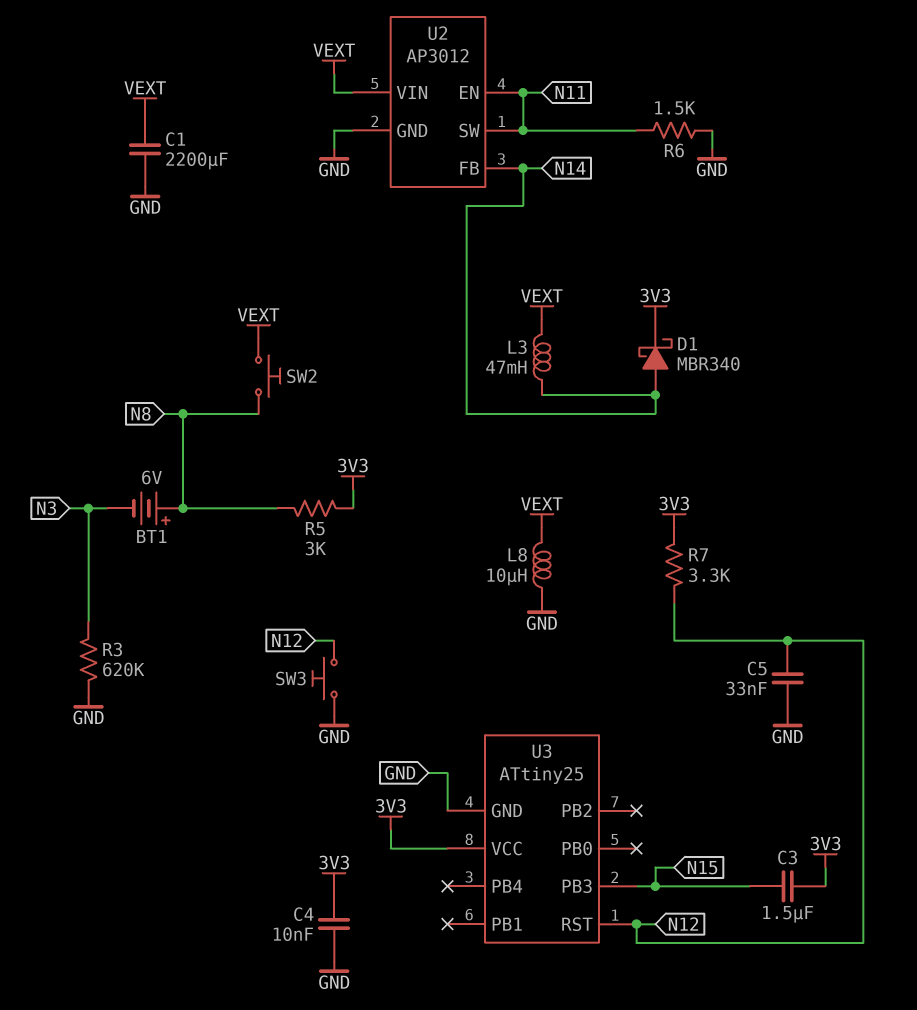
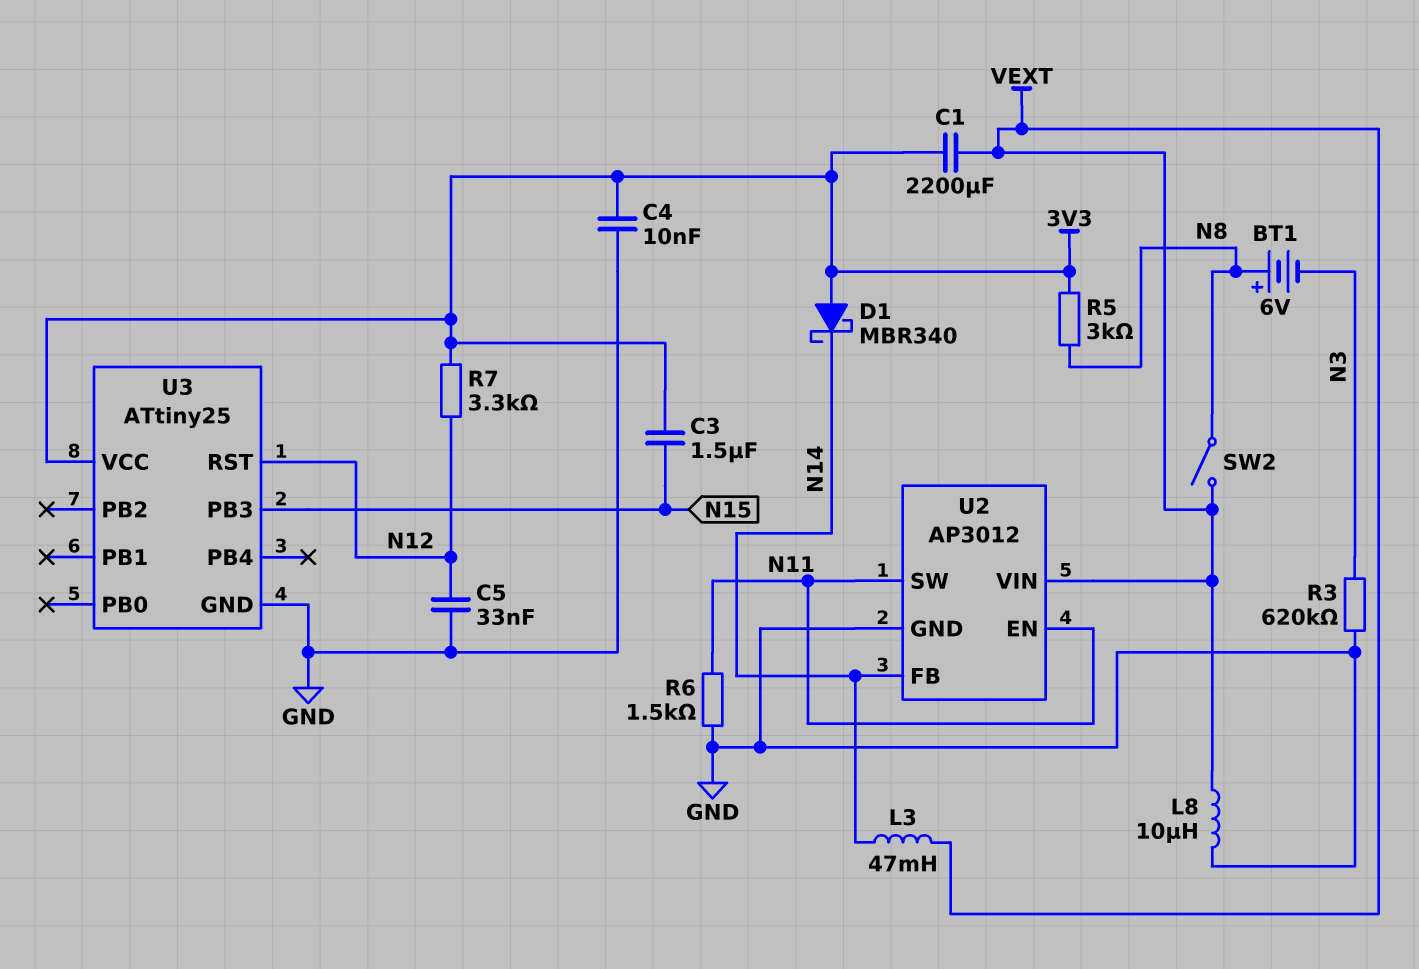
C1: 2200uF (GND, VEXT) -> 2200uF (3V3, VEXT)
D1: schottky MBR340 (A N14, K 3V3) -> schottky MBR340 (A 3V3, K N14)
SW2: button (N8, VEXT) -> switch (N8, VEXT)
SW3: button (GND, N12) -> none

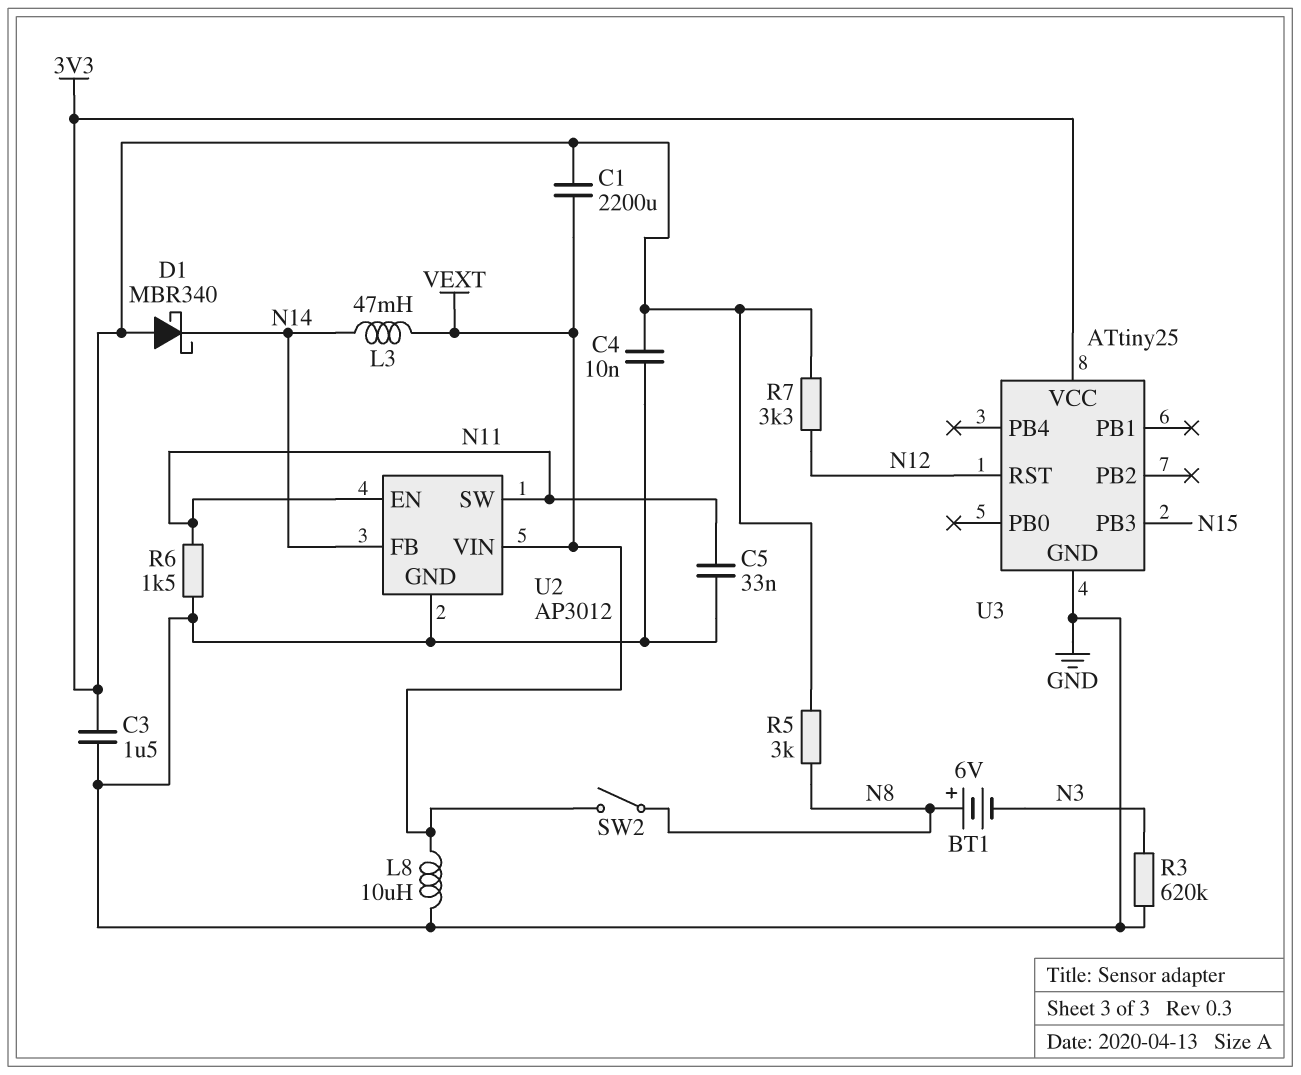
C3: 1.5uF (3V3, N15) -> 1.5uF (3V3, GND)
C5: 33nF (GND, N12) -> 33nF (GND, N11)

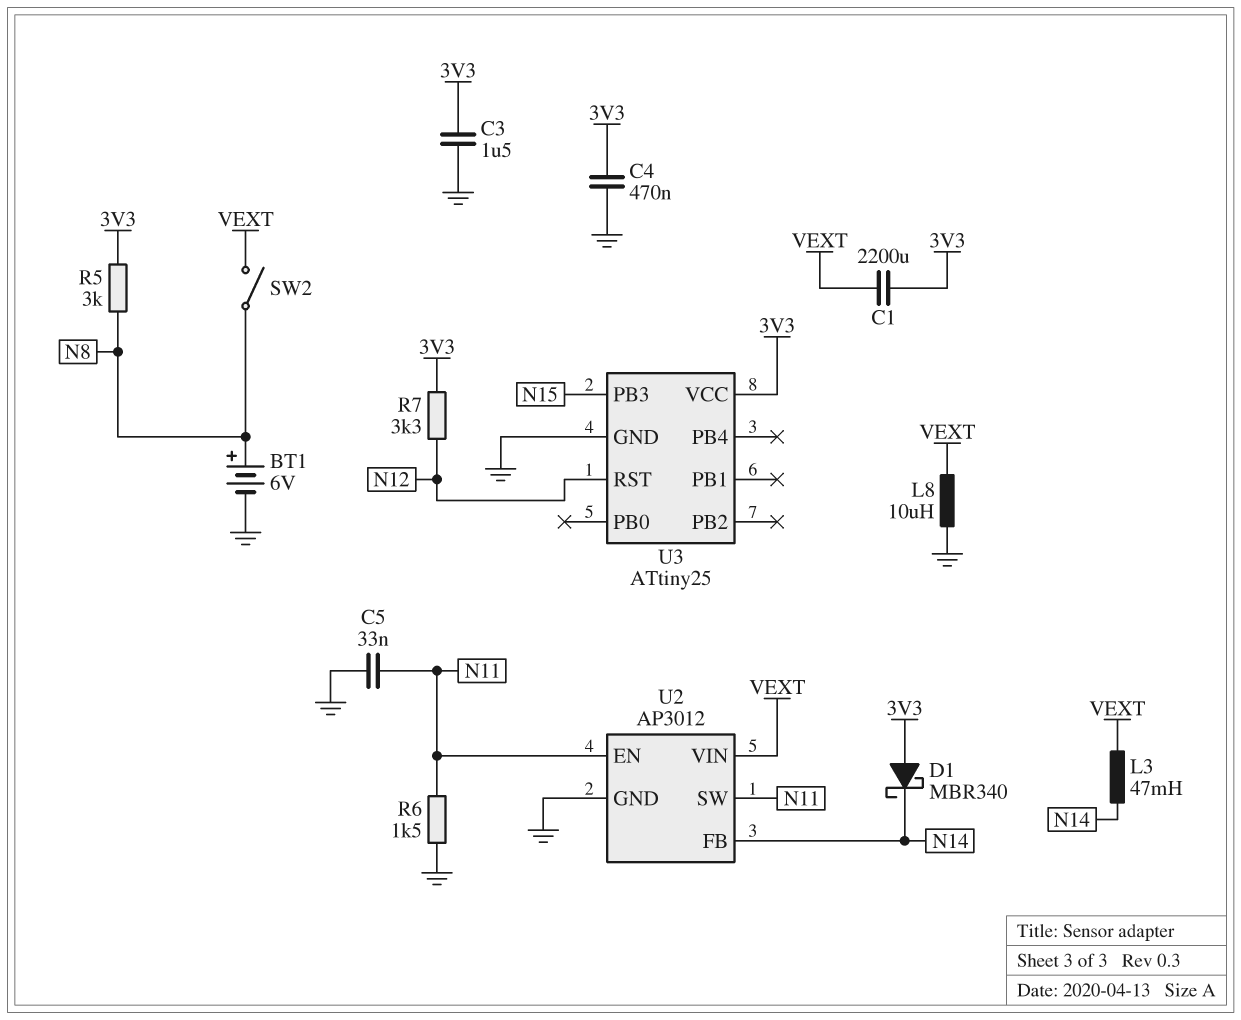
BT1: 6V (plus N8, minus N3) -> 6V (plus N8, minus GND)
C4: 10nF (3V3, GND) -> 470nF (3V3, GND)
R3: 620k (GND, N3) -> none

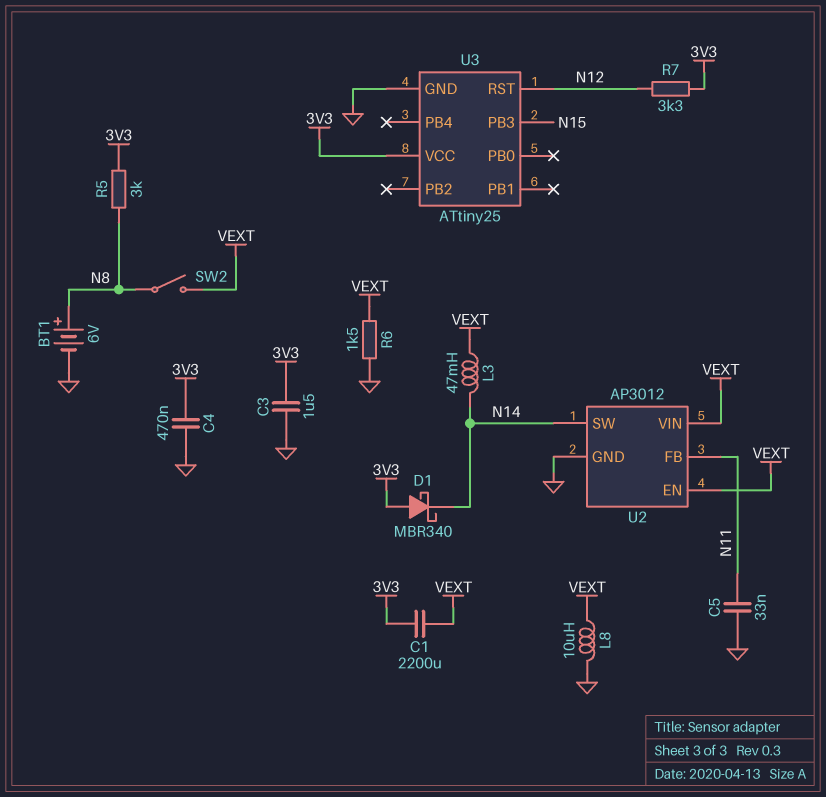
R6: 1.5k (GND, N11) -> 1.5k (GND, VEXT)
U2 pin EN: N11 -> VEXT
U2 pin FB: N14 -> N11
U2 pin SW: N11 -> N14

